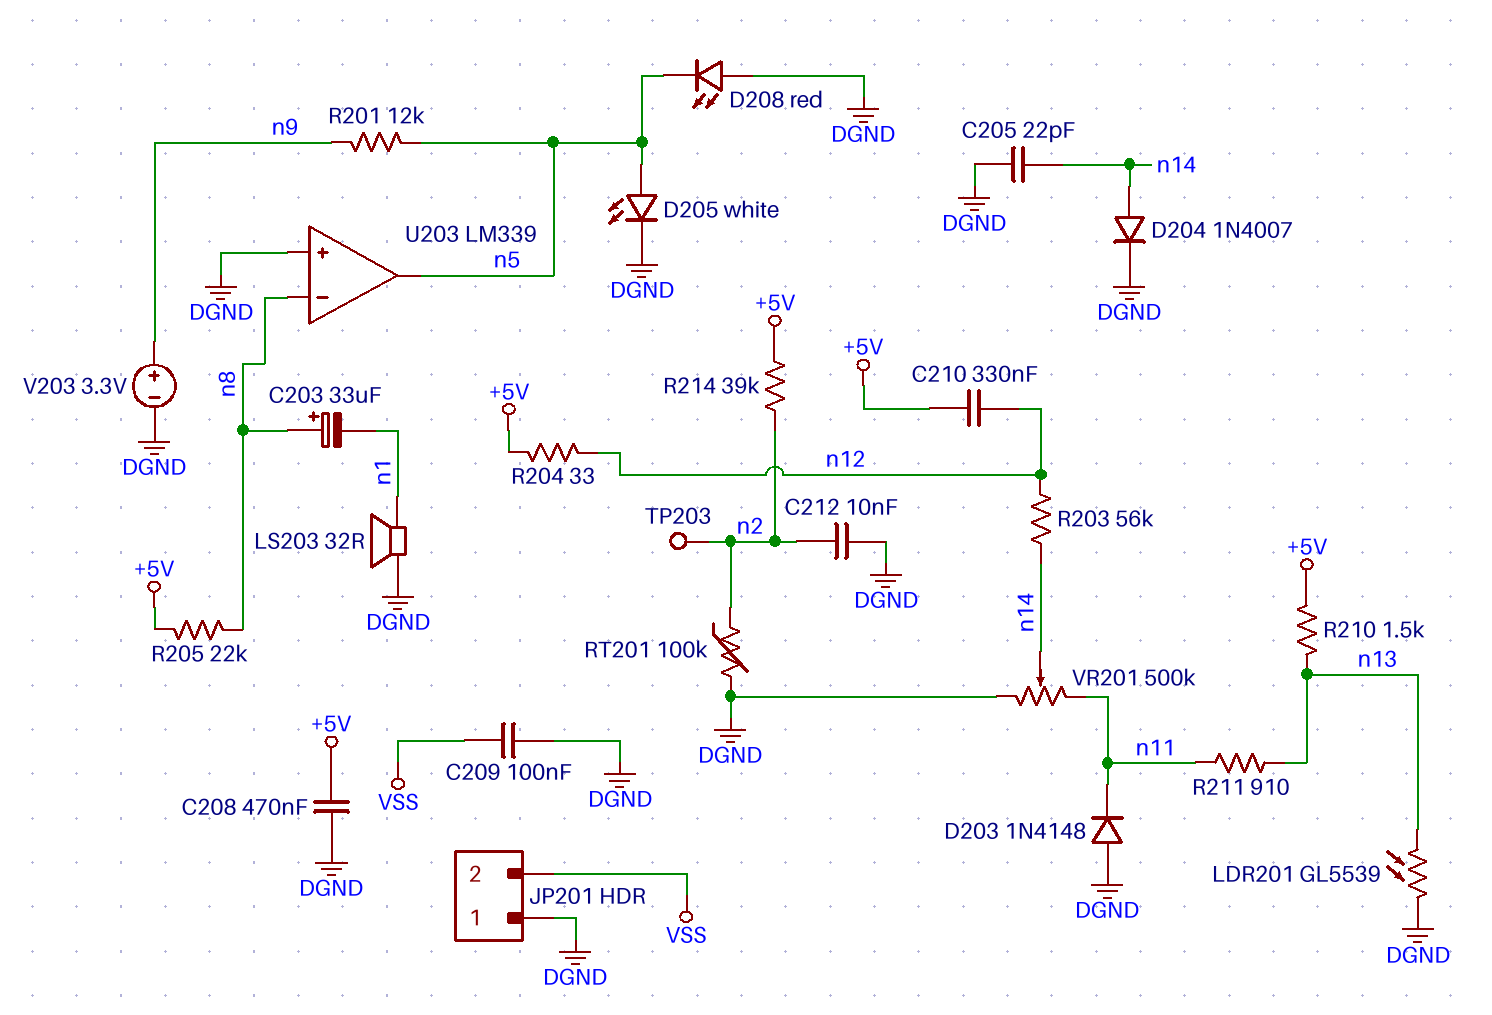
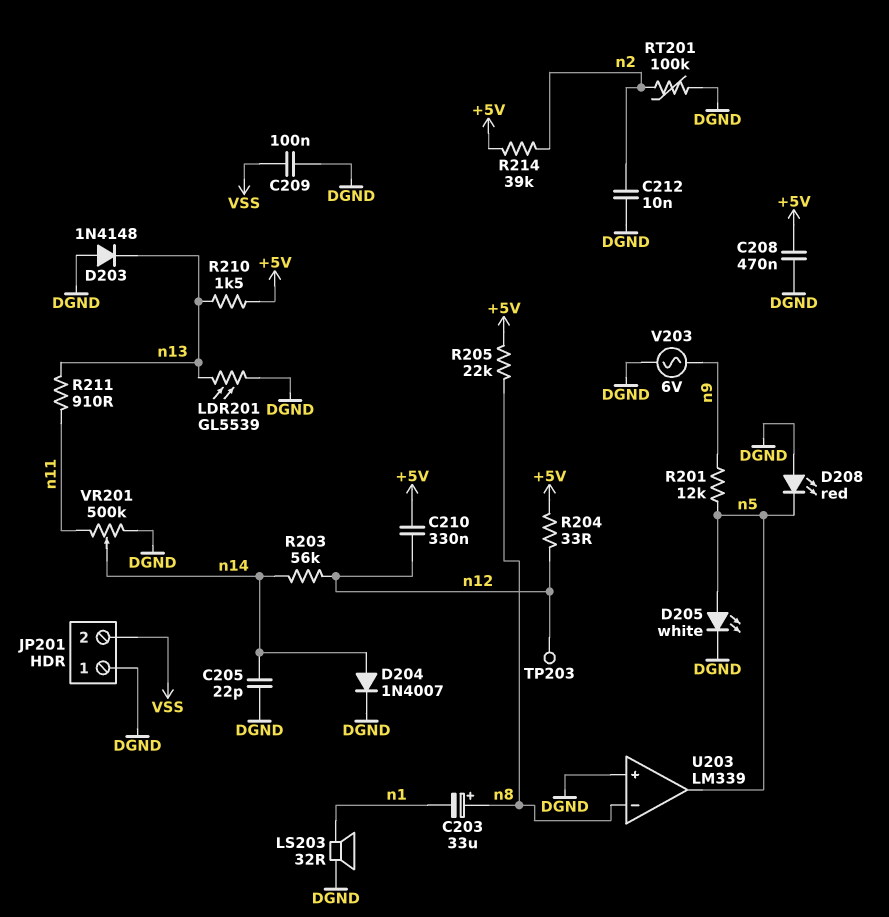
D203: diode 1N4148 (A DGND, K n11) -> diode 1N4148 (A DGND, K n13)
TP203: test point (n2) -> test point (n12)
V203: 3.3V (plus n9, minus DGND) -> AC 6V (DGND, n9)

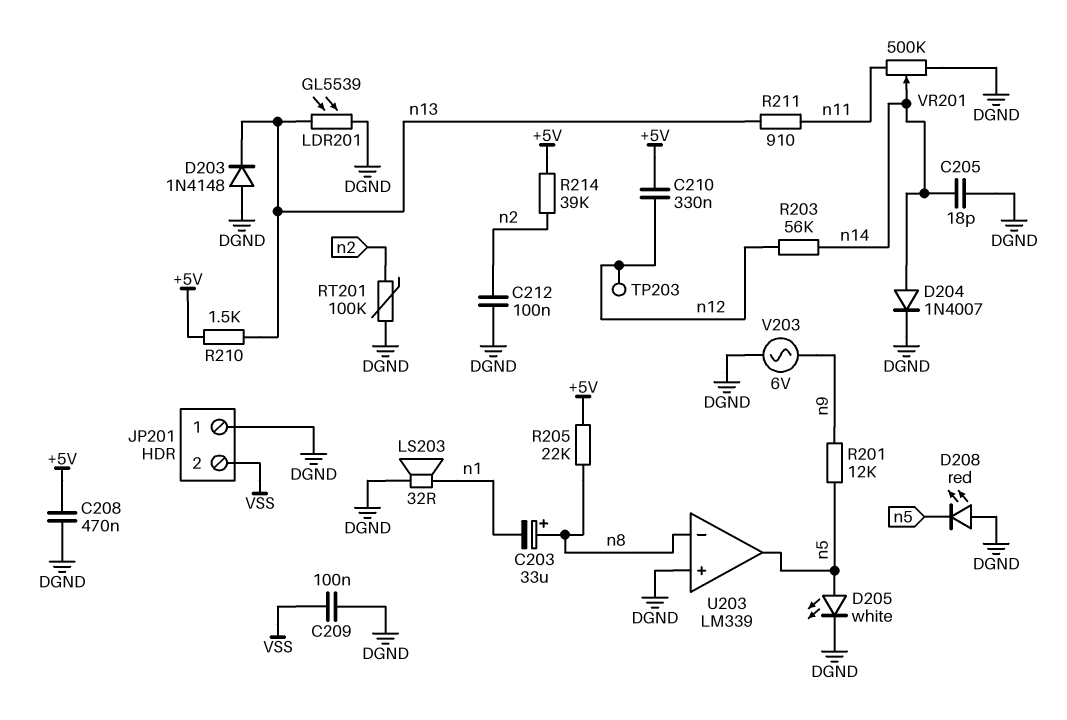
C205: 22pF (DGND, n14) -> 18pF (DGND, n14)
C212: 10nF (DGND, n2) -> 100nF (DGND, n2)
R204: 33 (+5V, n12) -> none

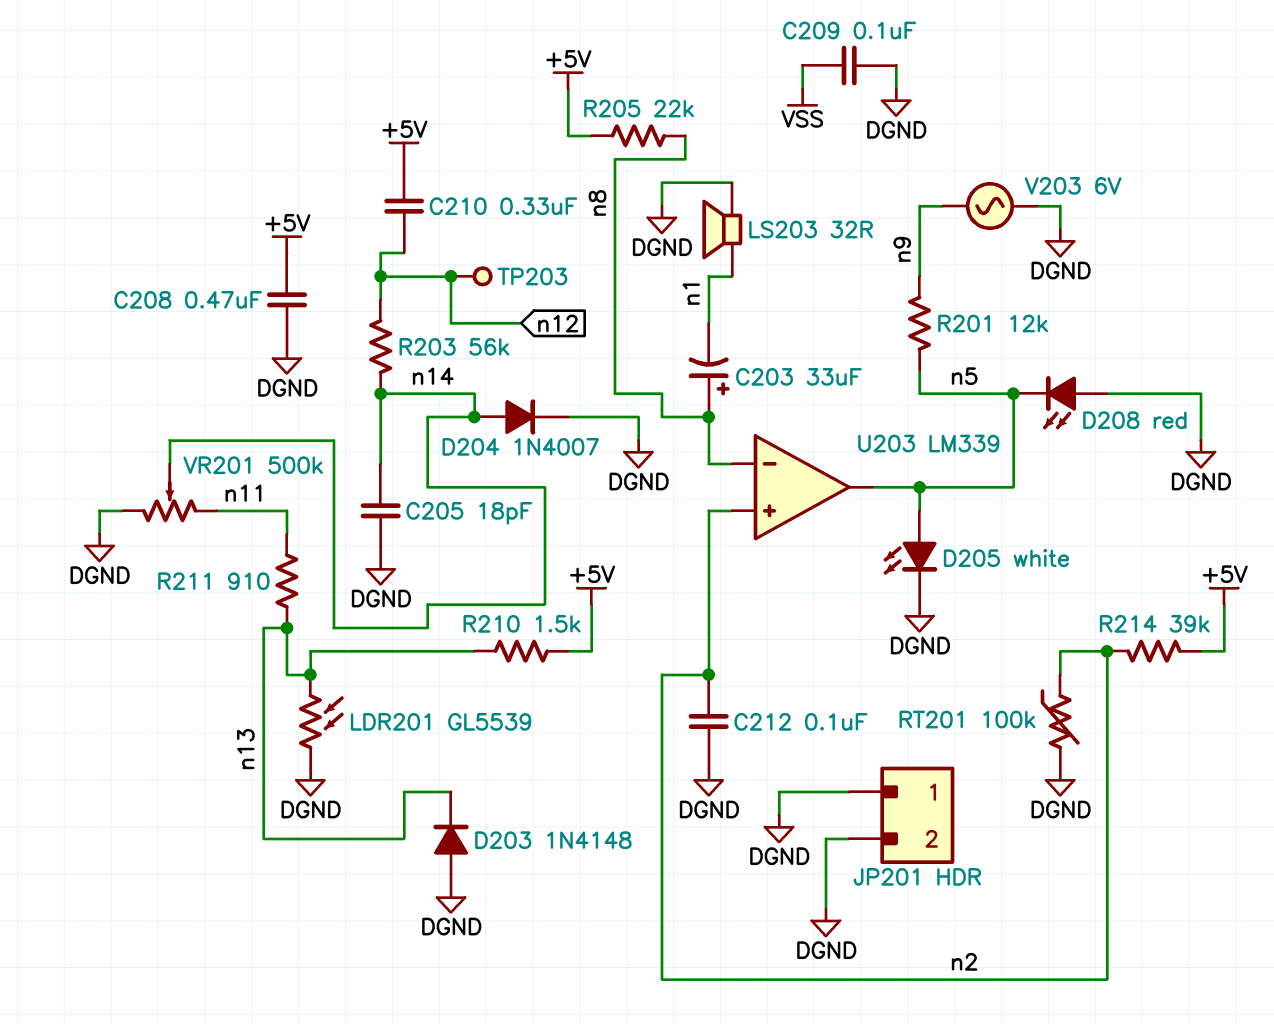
JP201 pin 2: VSS -> DGND
U203 pin in+: DGND -> n2

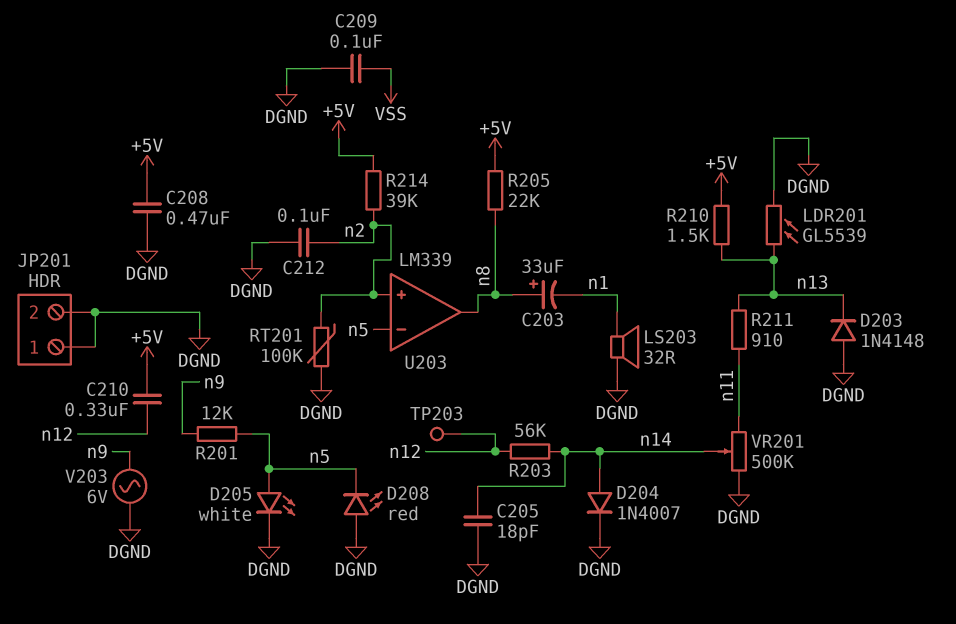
U203 pin in-: n8 -> n5
U203 pin out: n5 -> n8

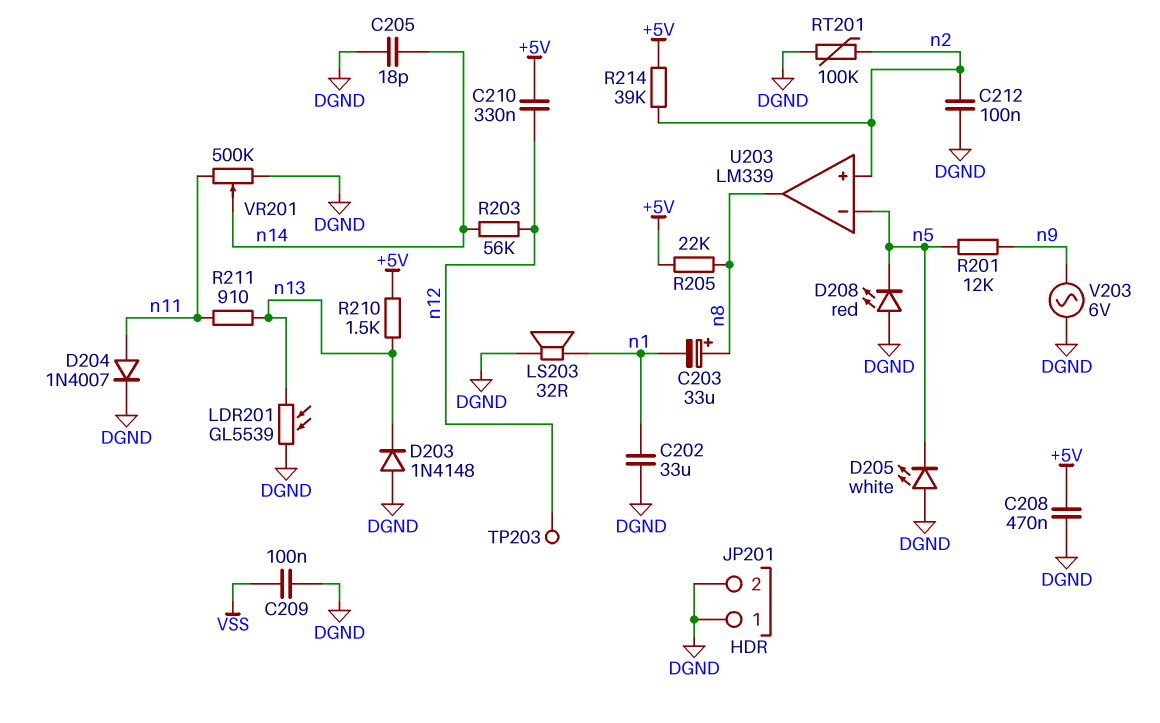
C202: none -> 33uF (DGND, n1)
D204: diode 1N4007 (A n14, K DGND) -> diode 1N4007 (A n11, K DGND)
D205: LED white (A n5, K DGND) -> LED white (A DGND, K n5)

